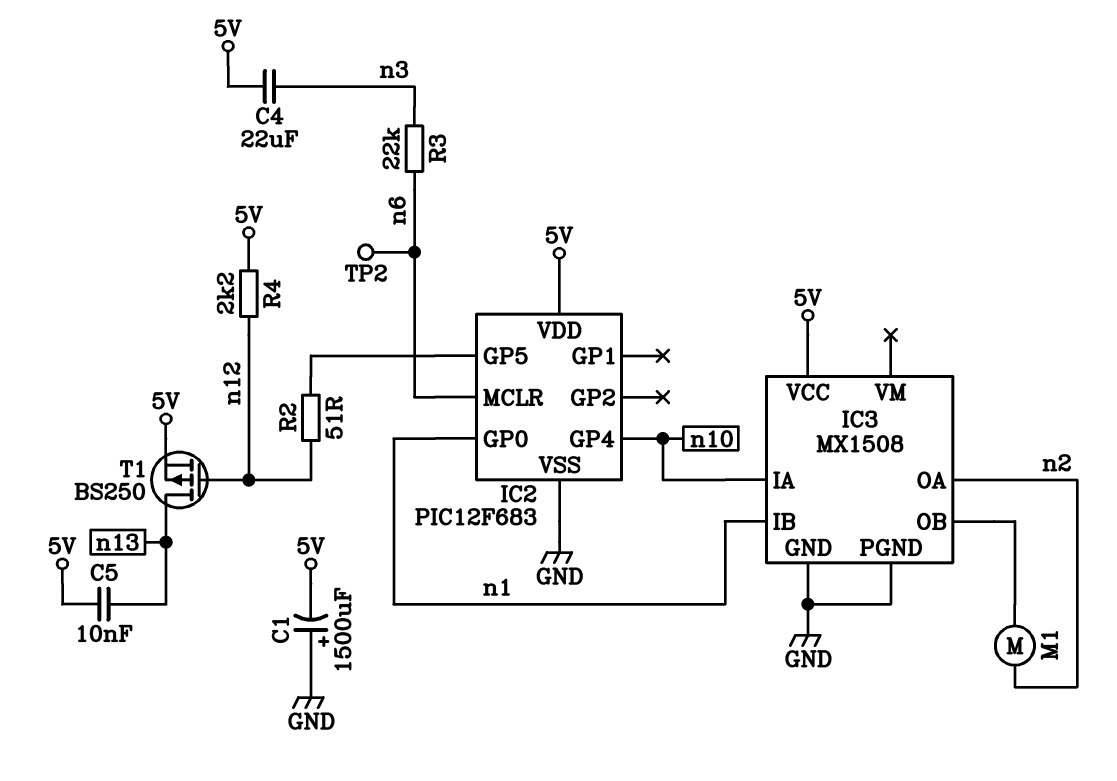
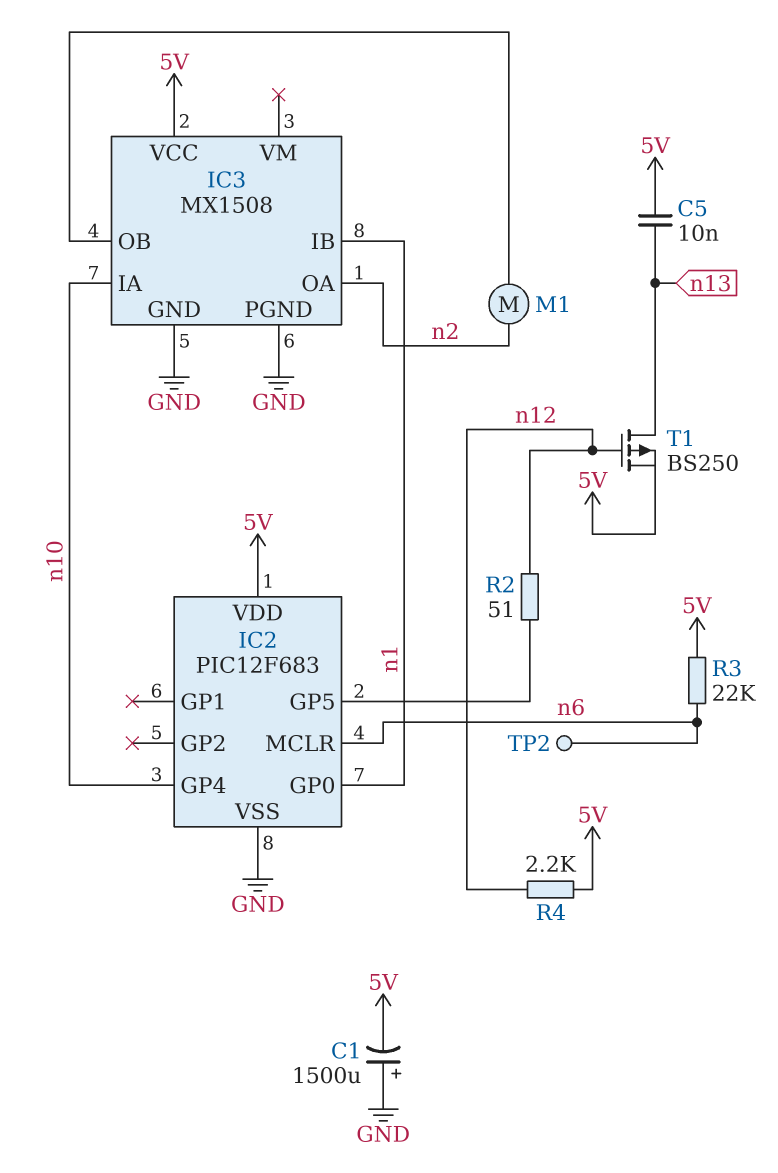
C4: 22uF (5V, n3) -> none
R3: 22k (n3, n6) -> 22k (5V, n6)

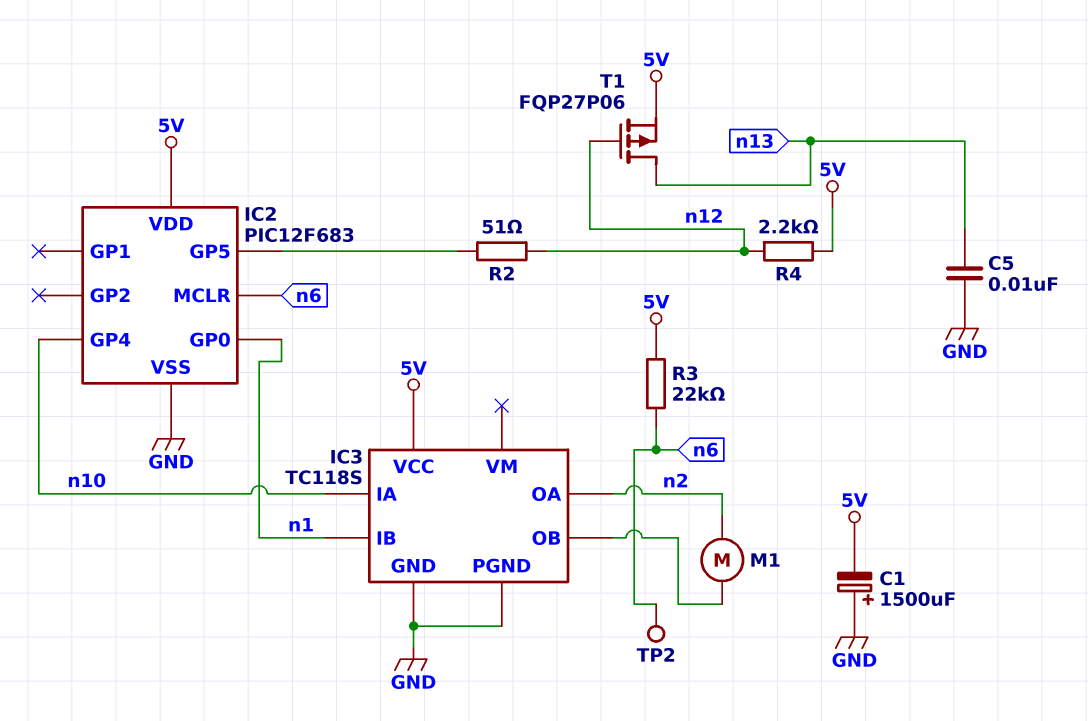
C5: 10nF (5V, n13) -> 10nF (GND, n13)
IC3: MX1508 -> TC118S
T1: PMOS BS250 (G n12, D n13, S 5V) -> PMOS FQP27P06 (G n12, D n13, S 5V)

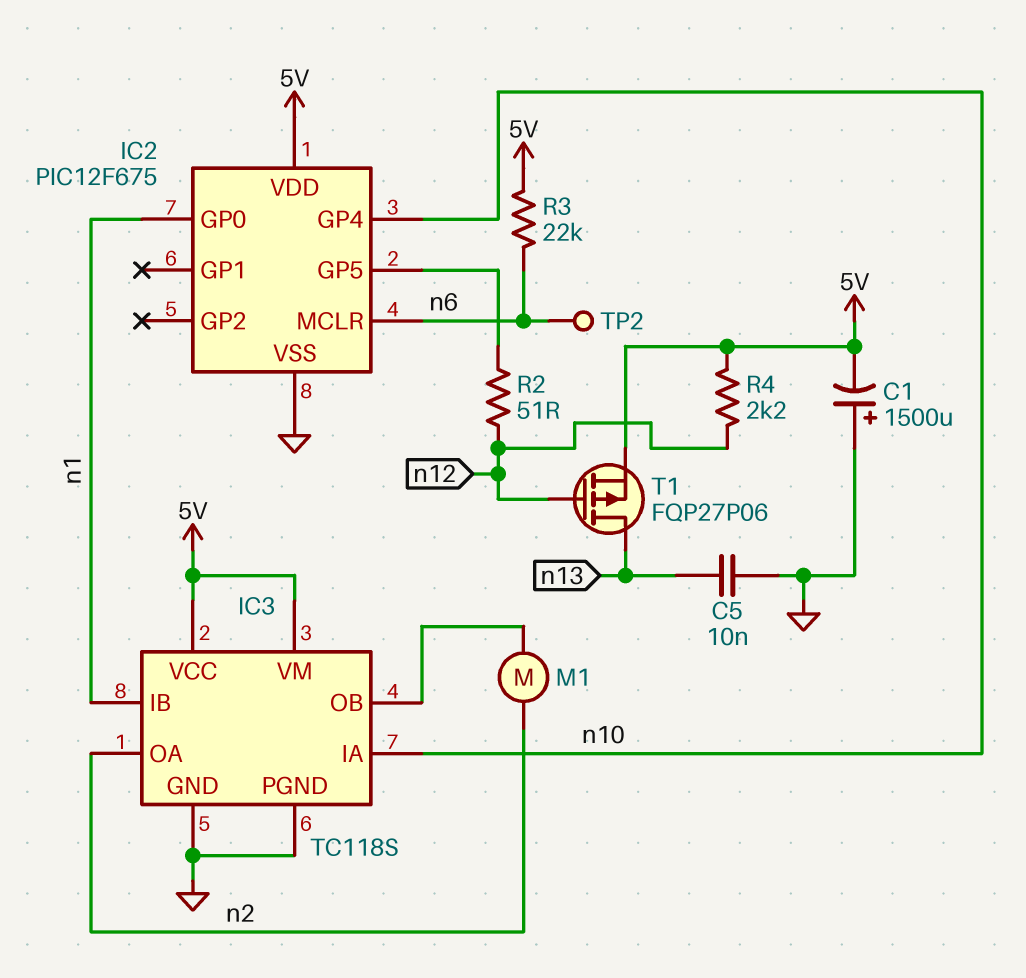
IC2: PIC12F683 -> PIC12F675
IC3 pin VM: none -> 5V

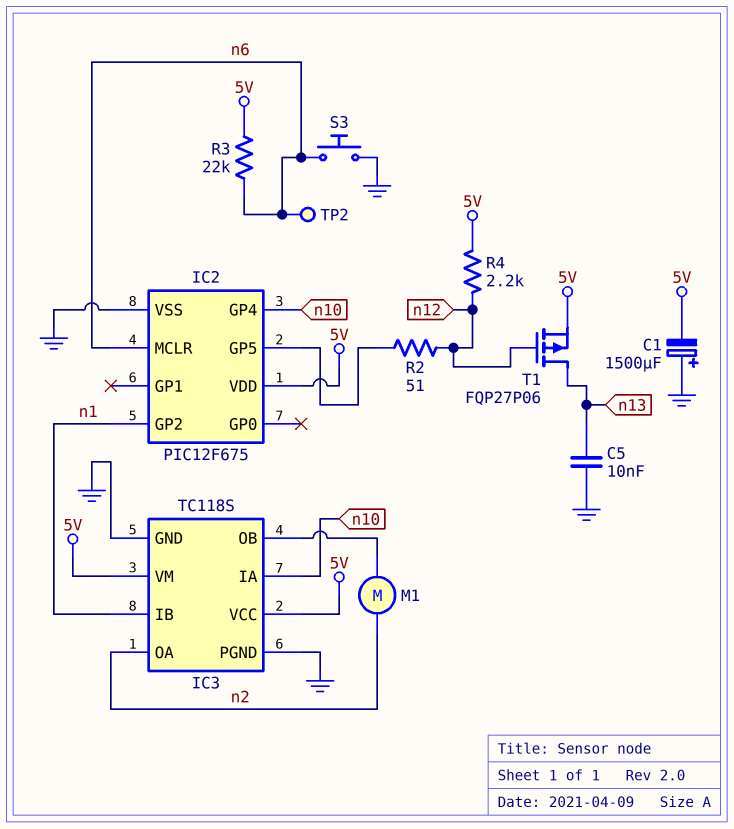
IC2 pin GP0: n1 -> none
IC2 pin GP2: none -> n1
S3: none -> button (GND, n6)

